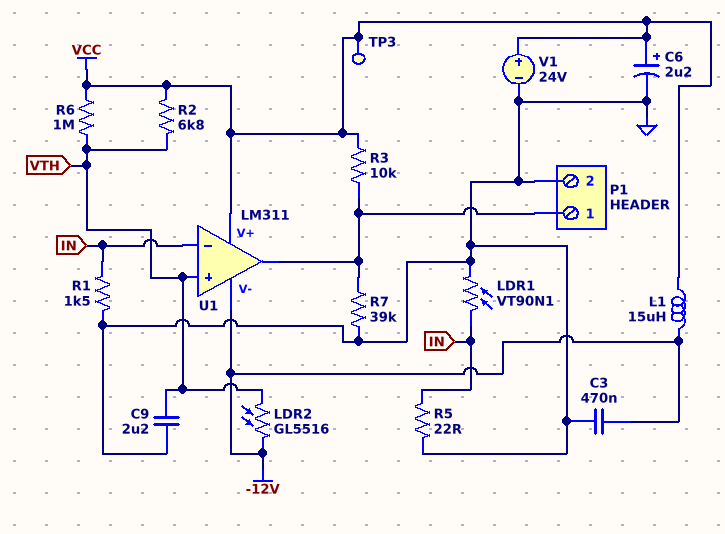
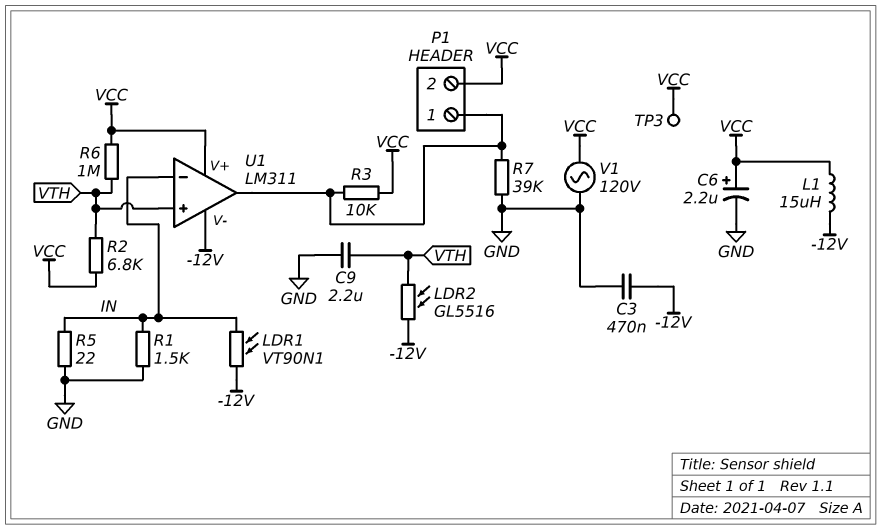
LDR1: VT90N1 (GND, IN) -> VT90N1 (-12V, IN)
P1 pin 2: GND -> VCC
V1: 24V (plus VCC, minus GND) -> AC 120V (GND, VCC)

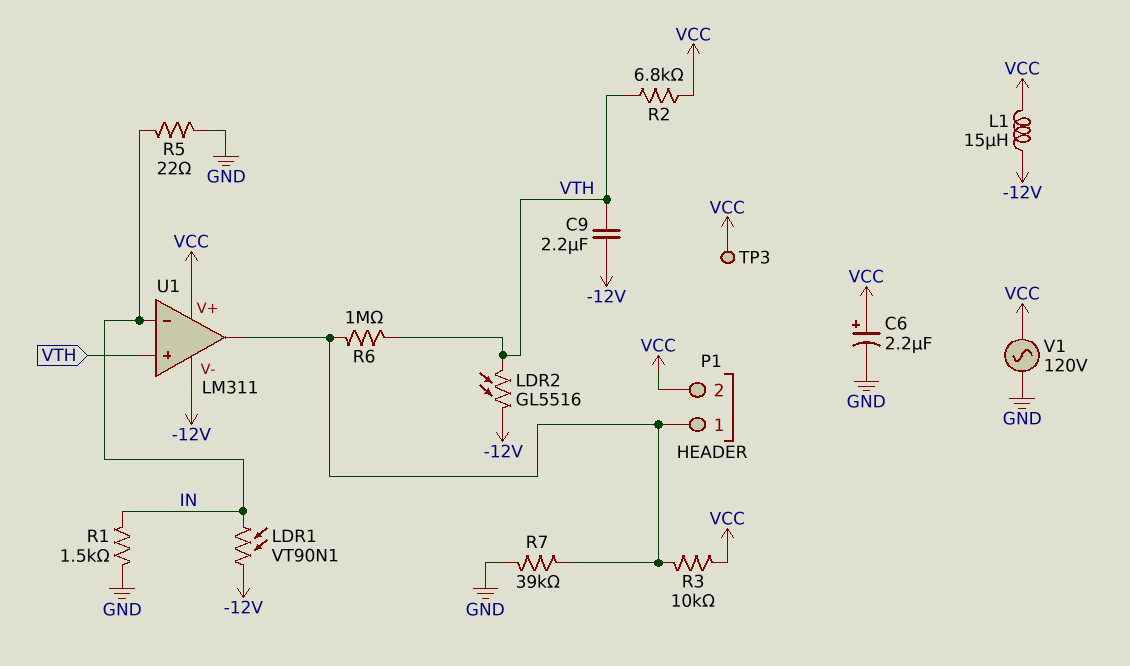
C3: 470nF (-12V, GND) -> none
C9: 2.2uF (GND, VTH) -> 2.2uF (-12V, VTH)
R6: 1M (VCC, VTH) -> 1M (P1/1, VTH)

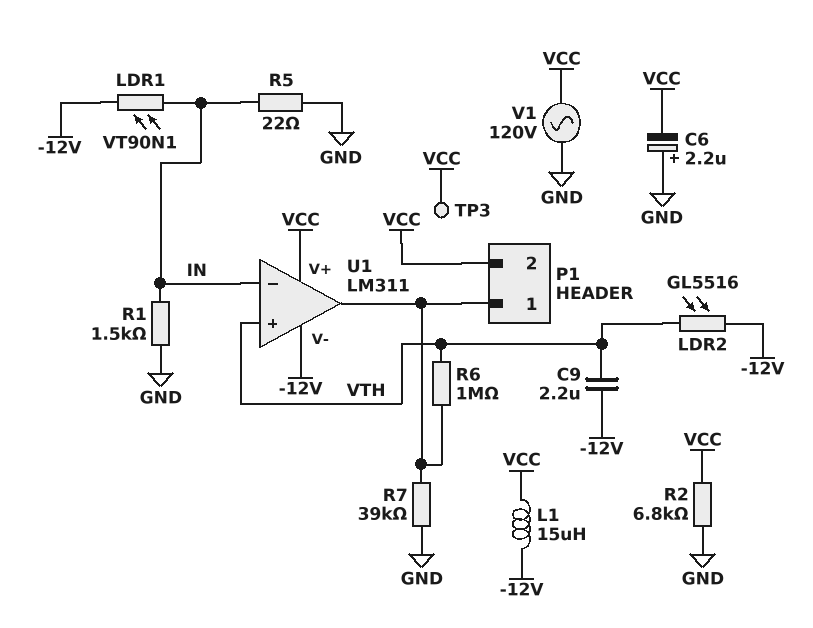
C6: 2.2uF (plus VCC, minus GND) -> 2.2uF (plus GND, minus VCC)
R2: 6.8k (VCC, VTH) -> 6.8k (GND, VCC)
R3: 10k (P1/1, VCC) -> none

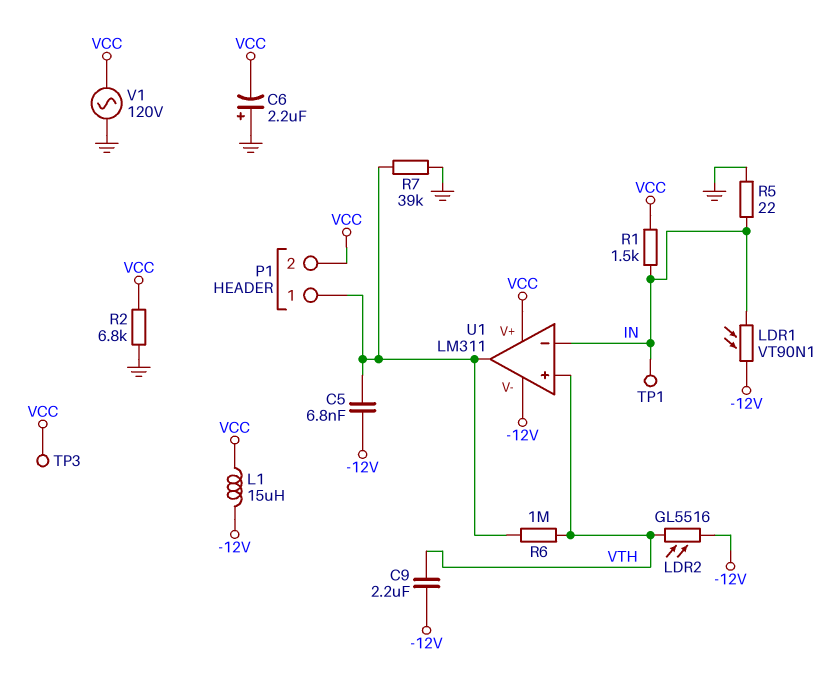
C5: none -> 6.8nF (-12V, P1/1)
R1: 1.5k (GND, IN) -> 1.5k (IN, VCC)
TP1: none -> test point (IN)

